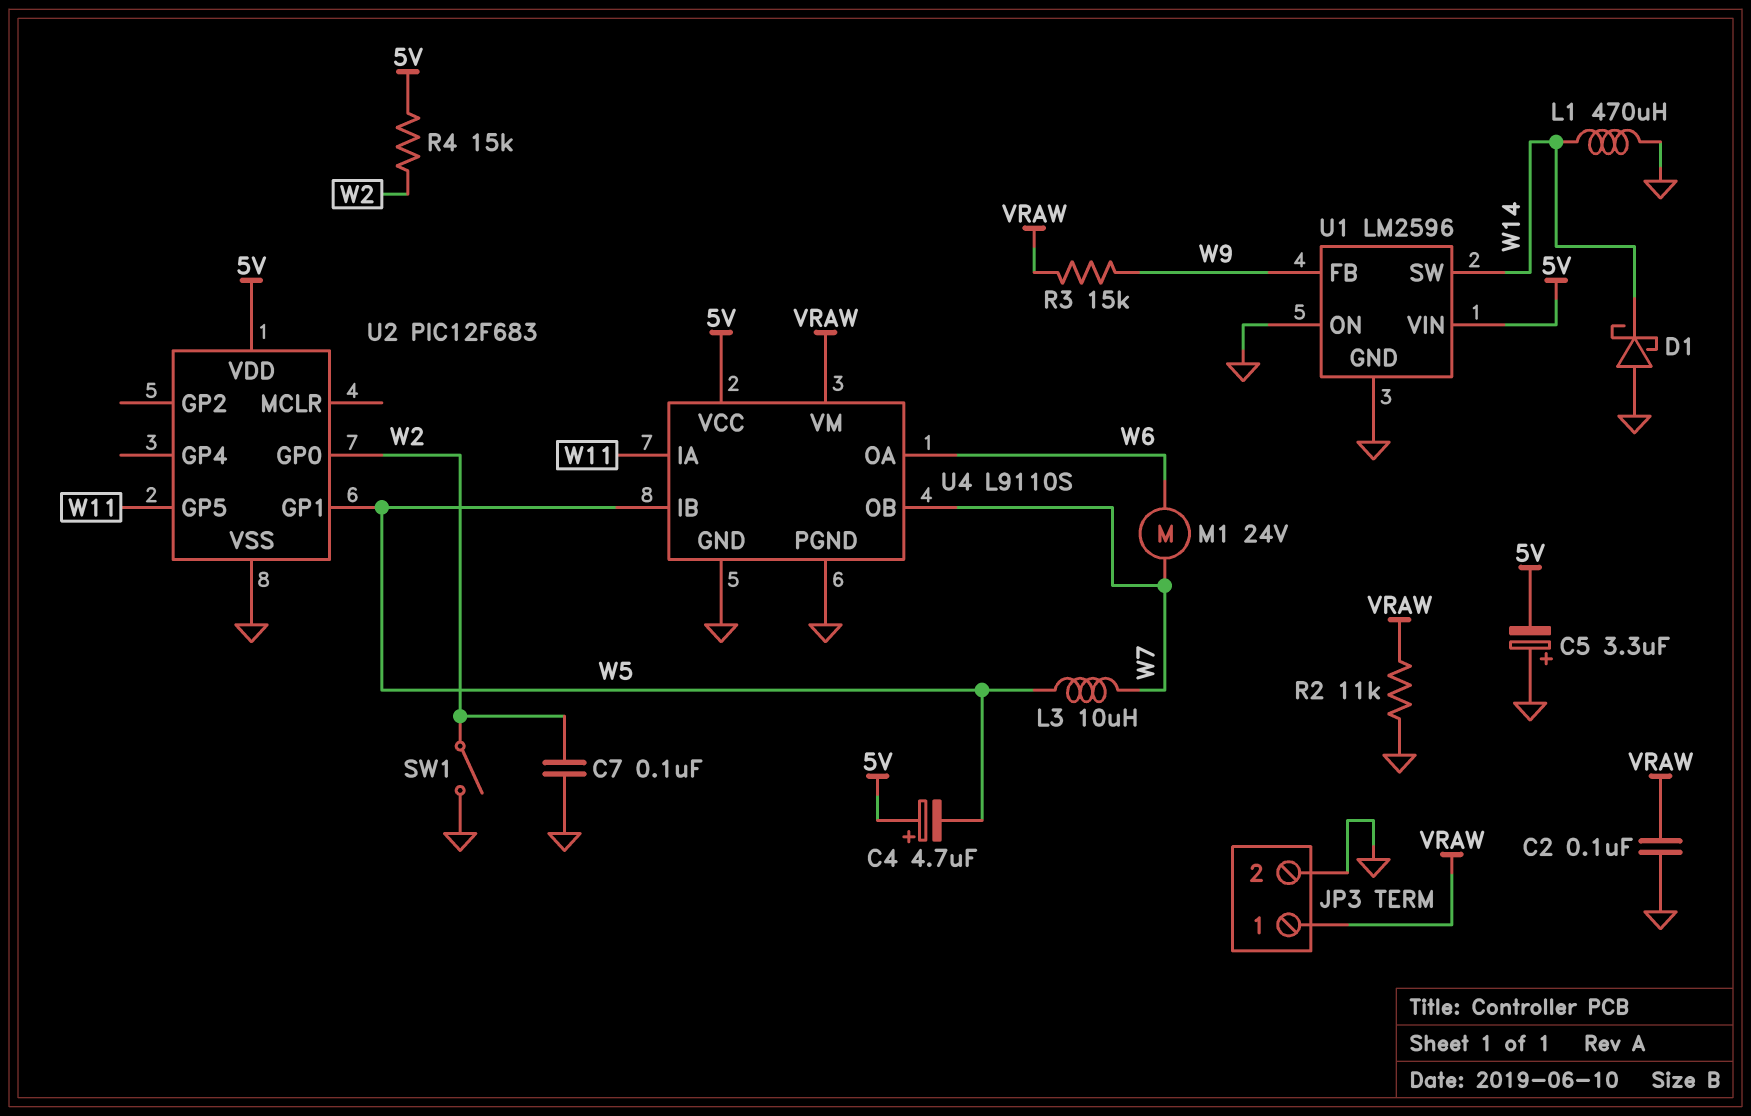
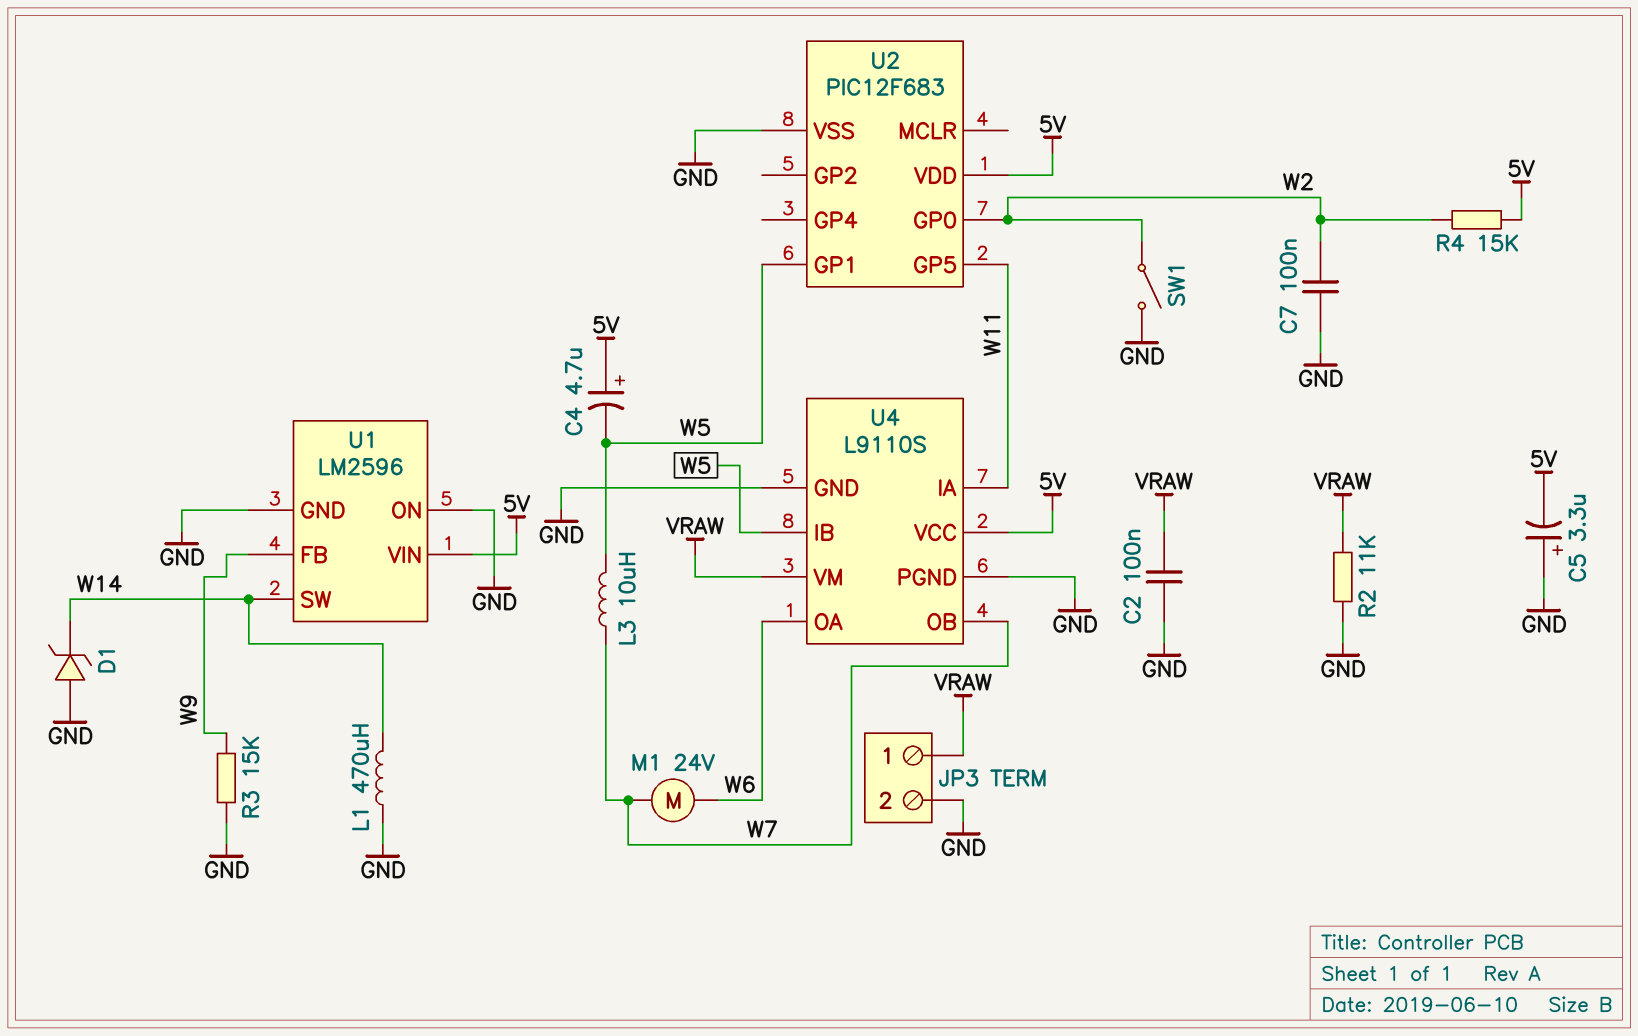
D1: schottky (A GND, K W14) -> zener (A GND, K W14)
R3: 15k (VRAW, W9) -> 15k (GND, W9)

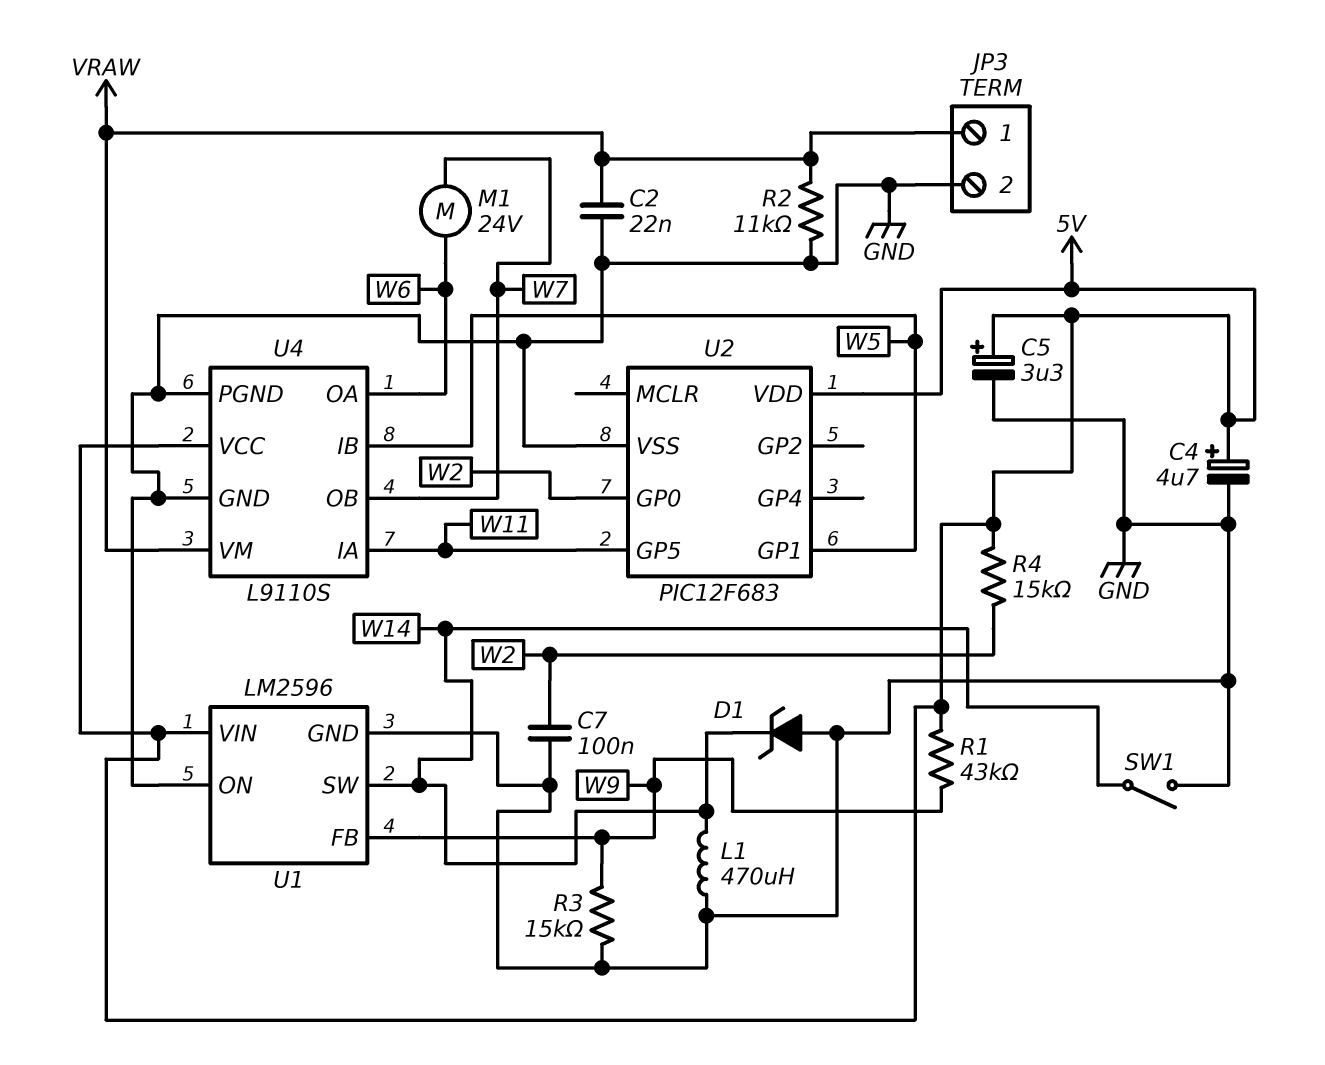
C2: 100nF (GND, VRAW) -> 22nF (GND, VRAW)
C4: 4.7uF (plus 5V, minus W5) -> 4.7uF (plus 5V, minus GND)
C5: 3.3uF (plus GND, minus 5V) -> 3.3uF (plus 5V, minus GND)
L3: 10uH (W5, W7) -> none
R1: none -> 43k (5V, W9)
SW1: switch (GND, W2) -> switch (GND, W14)

